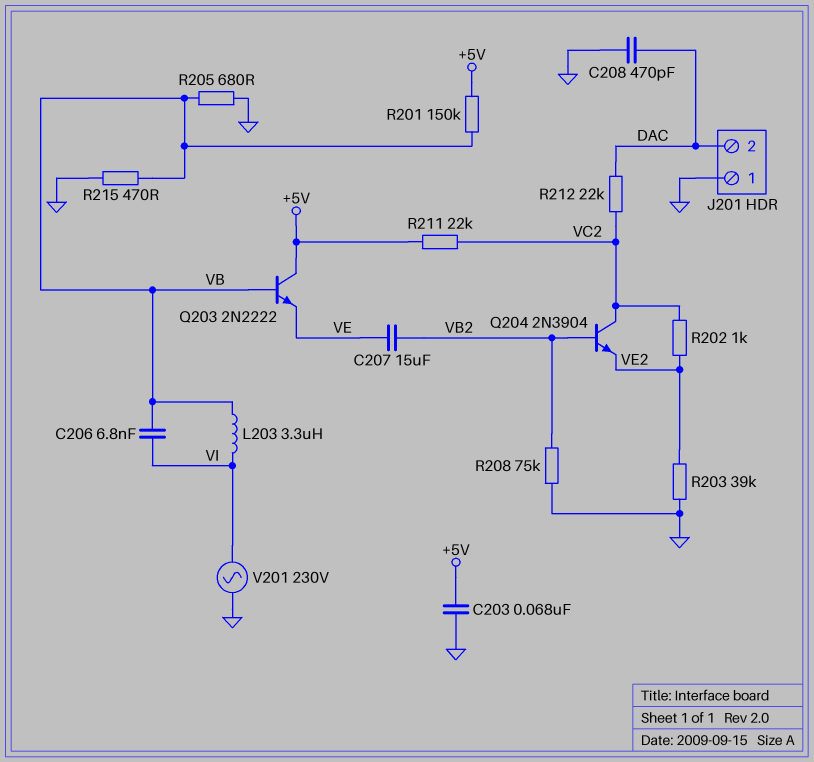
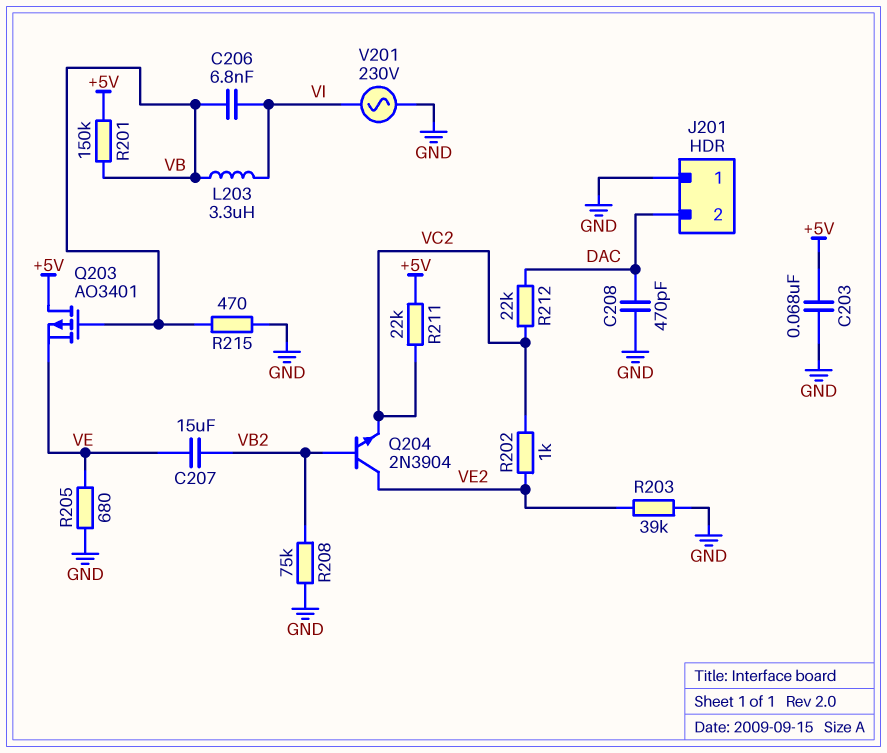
Q203: NPN 2N2222 (B VB, C +5V, E VE) -> PMOS AO3401 (G VB, D +5V, S VE)
Q204: NPN 2N3904 (B VB2, C VC2, E VE2) -> NPN 2N3904 (B VB2, C VE2, E VC2)
R205: 680 (GND, VB) -> 680 (GND, VE)

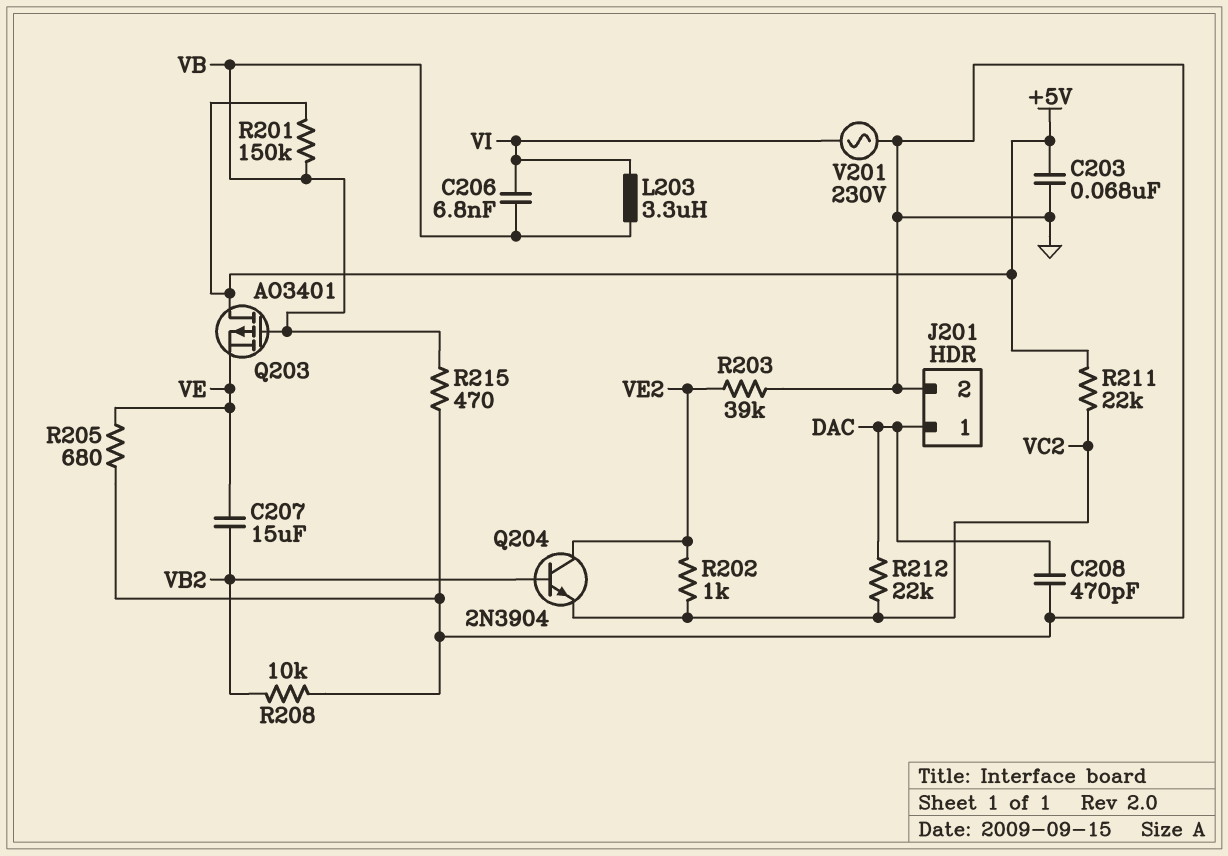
J201 pin 1: GND -> DAC
J201 pin 2: DAC -> GND
R208: 75k (GND, VB2) -> 10k (GND, VB2)

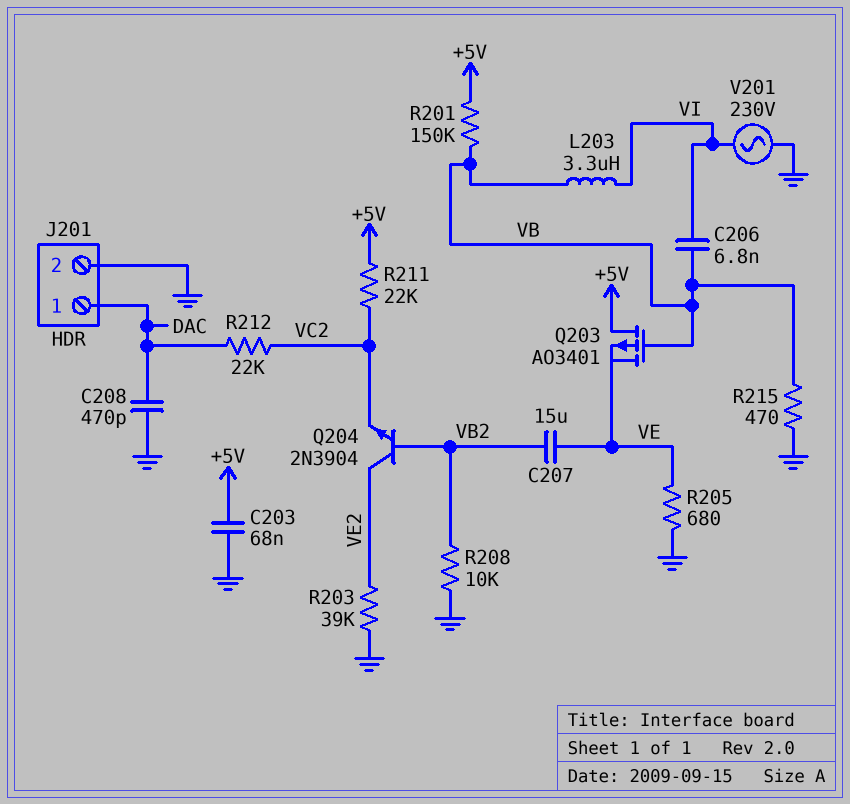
R202: 1k (VC2, VE2) -> none

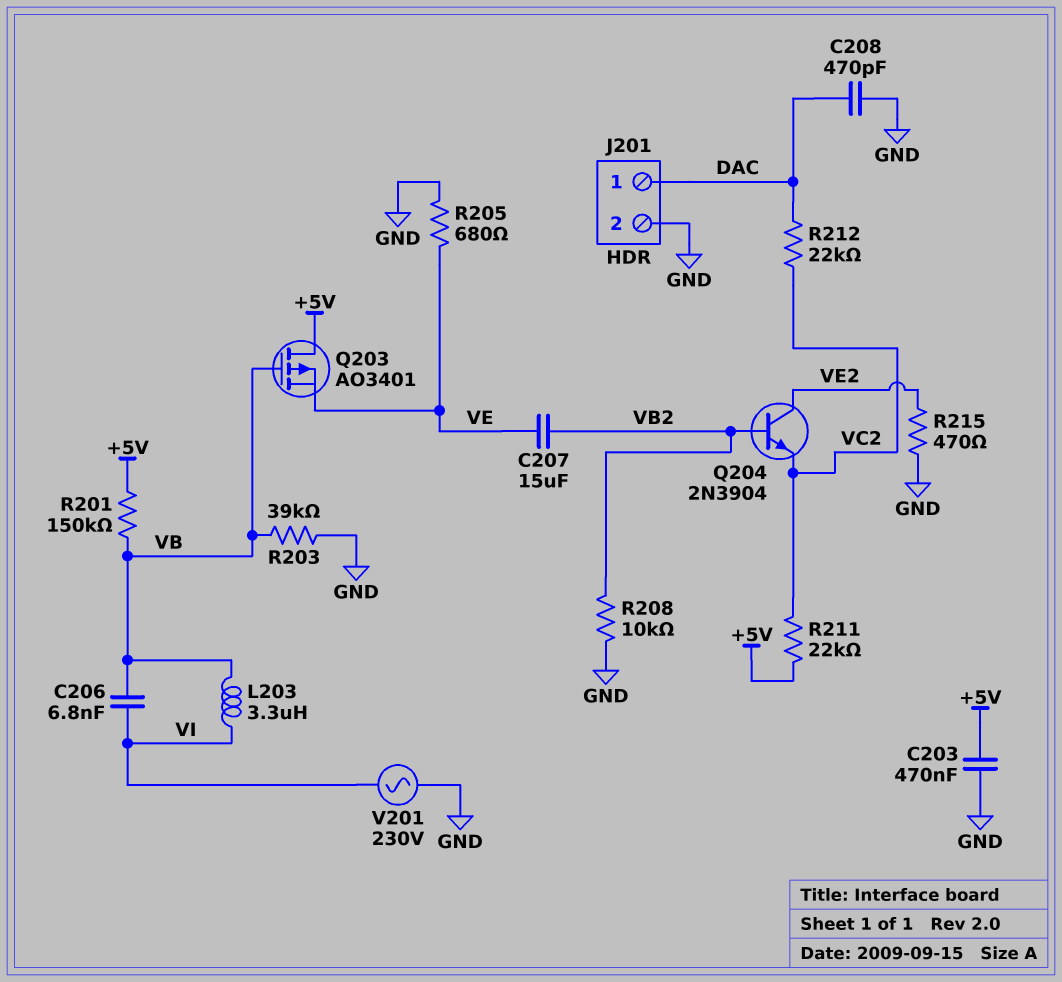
C203: 68nF (+5V, GND) -> 470nF (+5V, GND)
R203: 39k (GND, VE2) -> 39k (GND, VB)
R215: 470 (GND, VB) -> 470 (GND, VE2)

